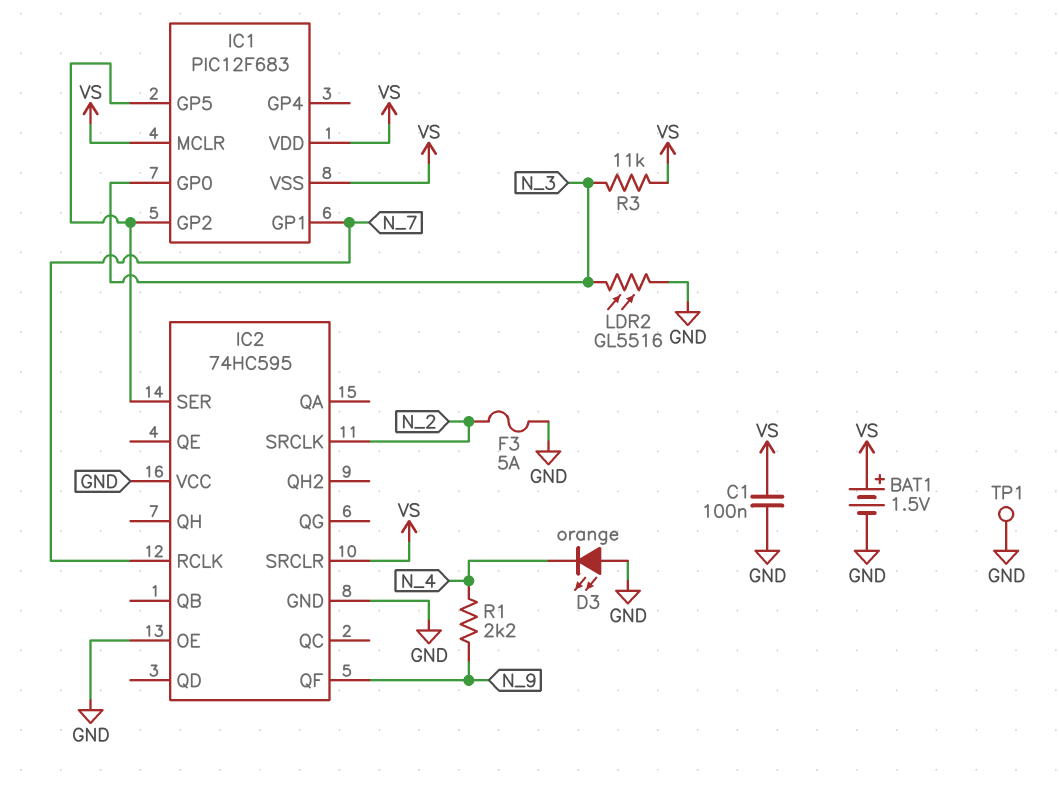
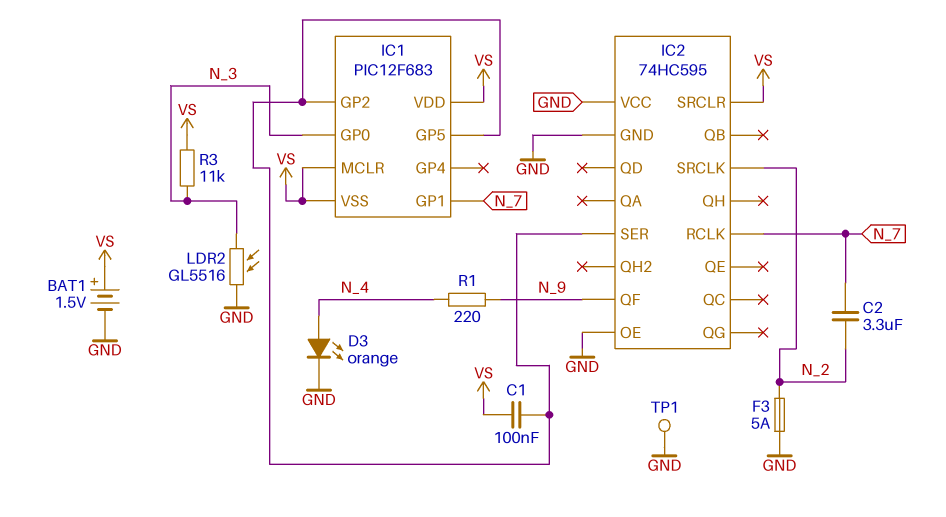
C1: 100nF (GND, VS) -> 100nF (IC1/GP2, VS)
C2: none -> 3.3uF (N_2, N_7)
D3: LED orange (A GND, K N_4) -> LED orange (A N_4, K GND)
R1: 2.2k (N_4, N_9) -> 220 (N_4, N_9)

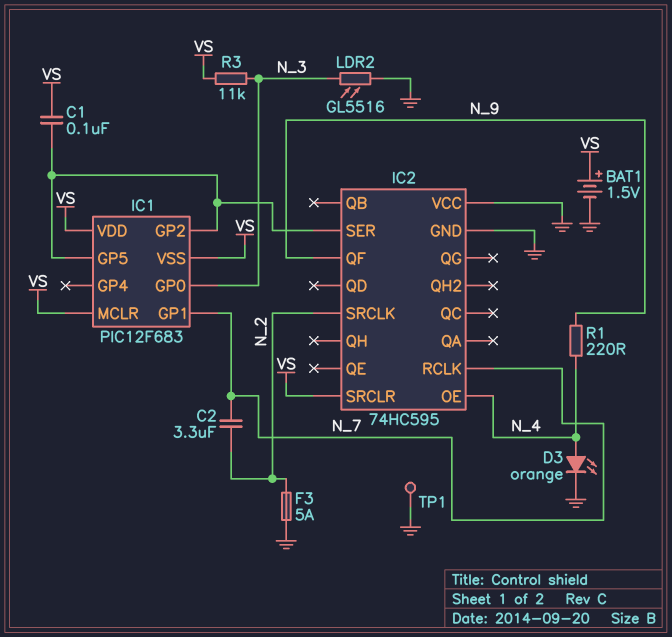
IC2 pin OE: GND -> N_4

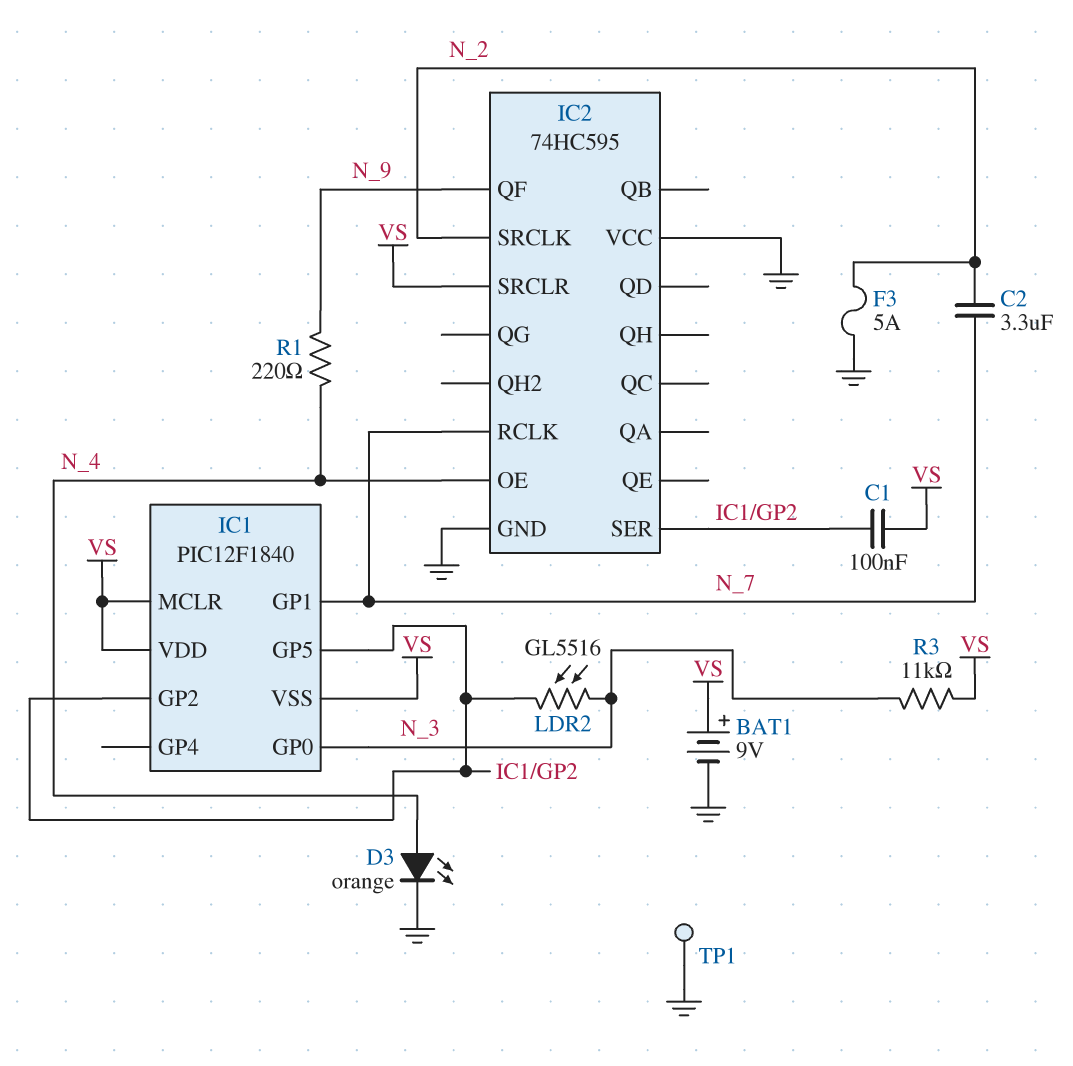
BAT1: 1.5V (plus VS, minus GND) -> 9V (plus VS, minus GND)
IC1: PIC12F683 -> PIC12F1840
LDR2: GL5516 (GND, N_3) -> GL5516 (IC1/GP2, N_3)

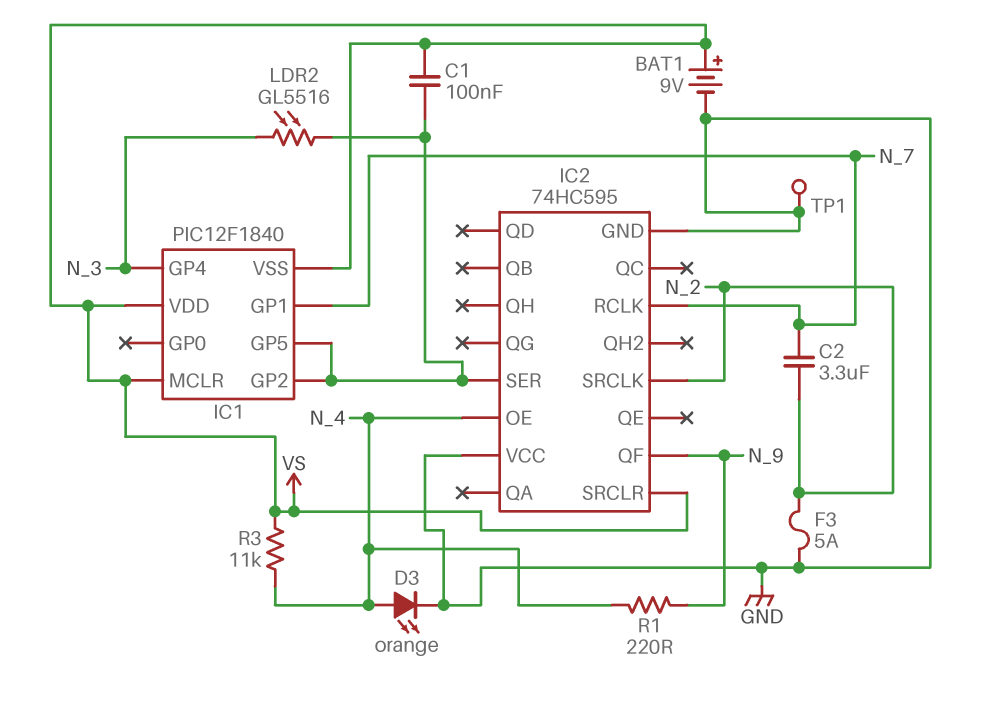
IC1 pin GP0: N_3 -> none
IC1 pin GP4: none -> N_3
R3: 11k (N_3, VS) -> 11k (N_4, VS)

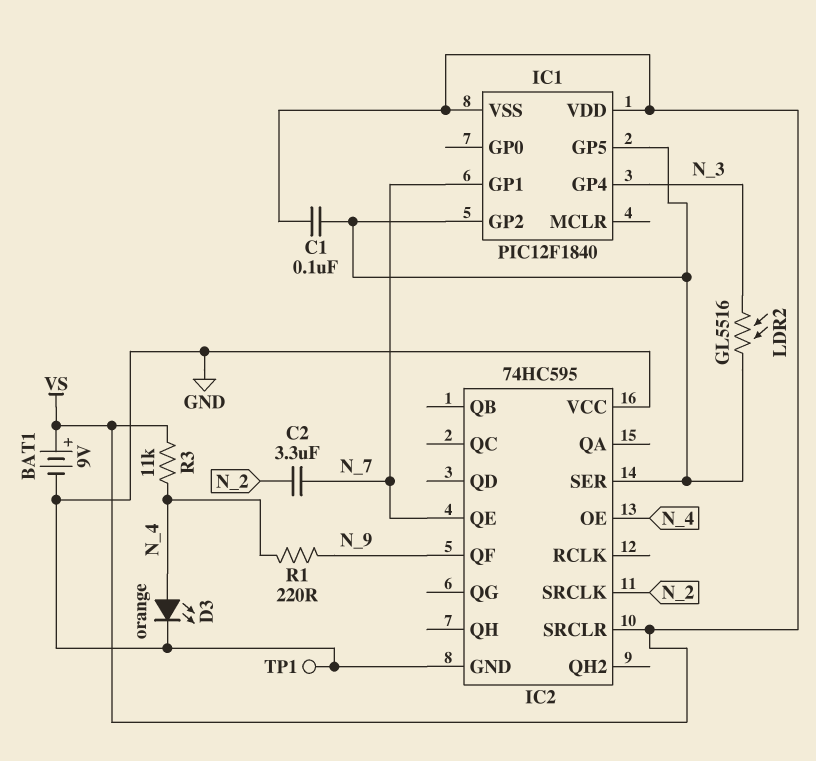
F3: 5A (GND, N_2) -> none
IC1 pin MCLR: VS -> none
IC2 pin QE: none -> N_7
IC2 pin RCLK: N_7 -> none

